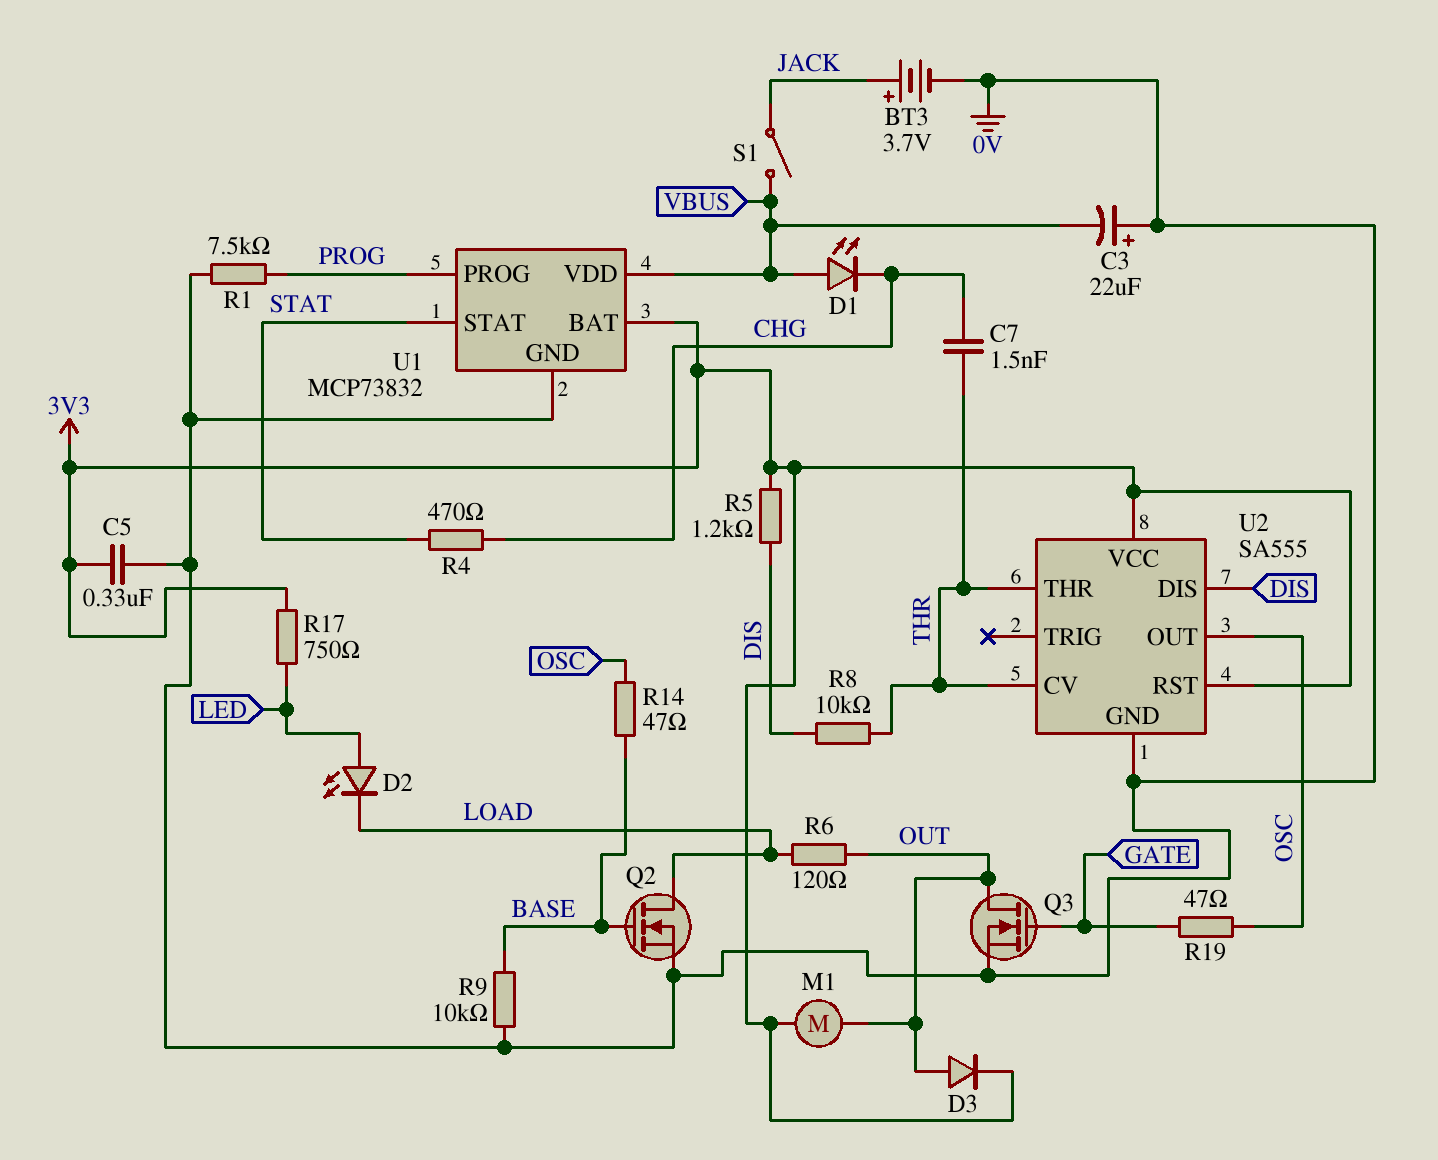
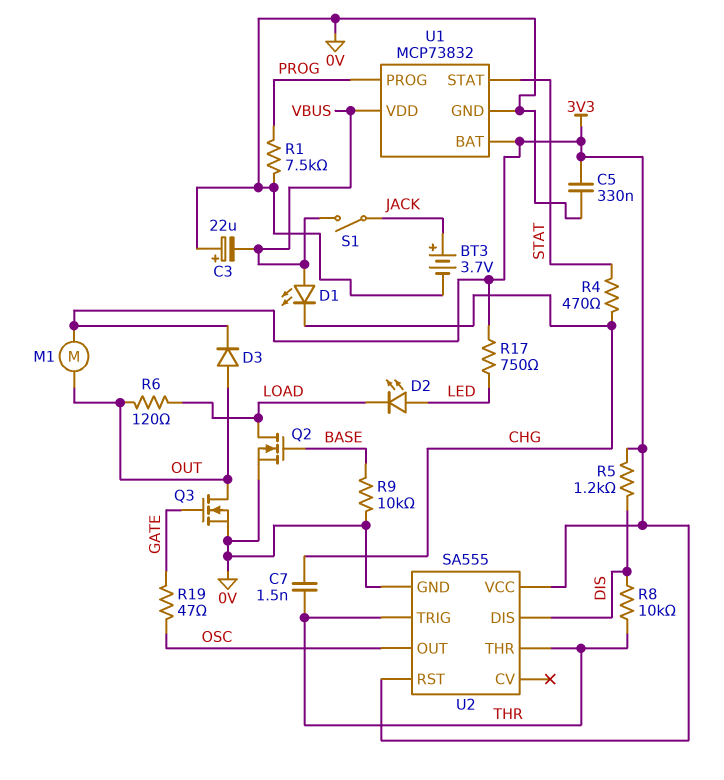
R14: 47 (BASE, OSC) -> none
U2 pin CV: THR -> none
U2 pin TRIG: none -> THR

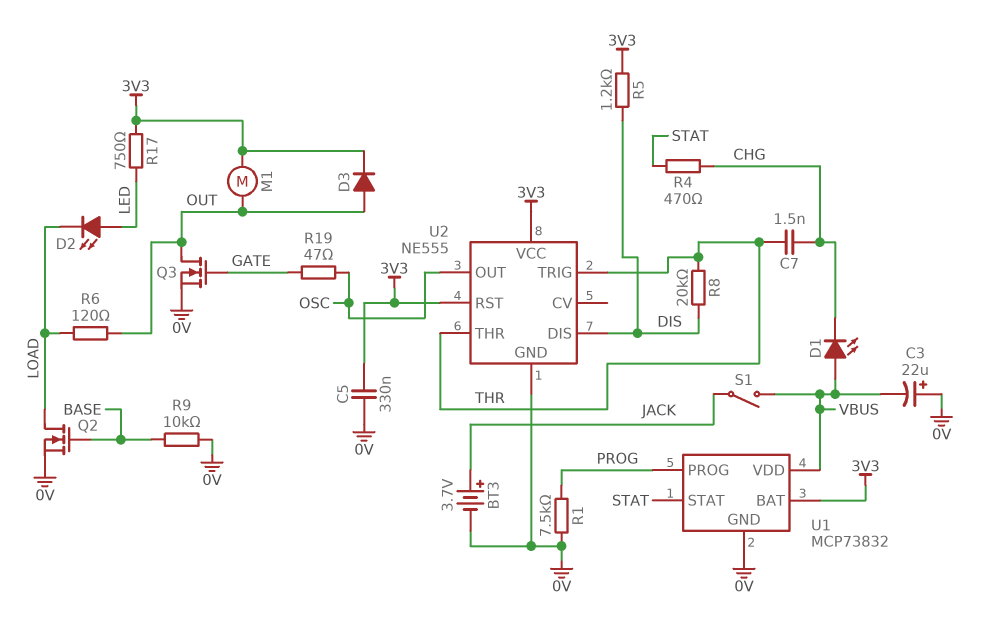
R8: 10k (DIS, THR) -> 20k (DIS, THR)
U2: SA555 -> NE555

